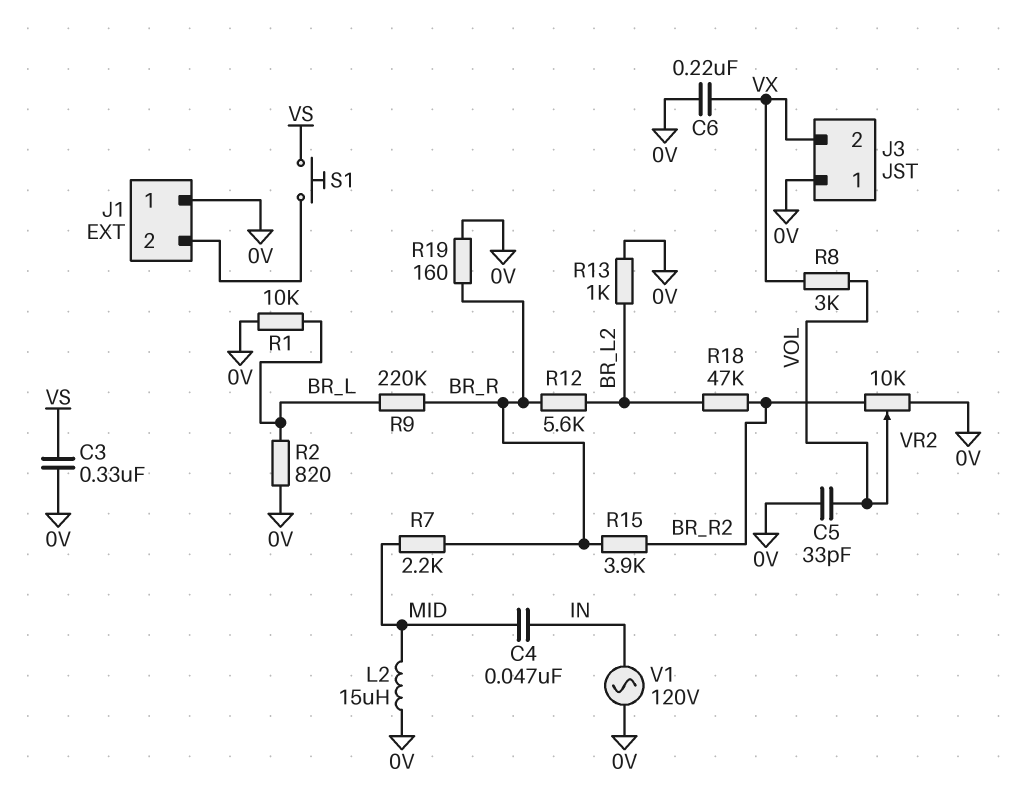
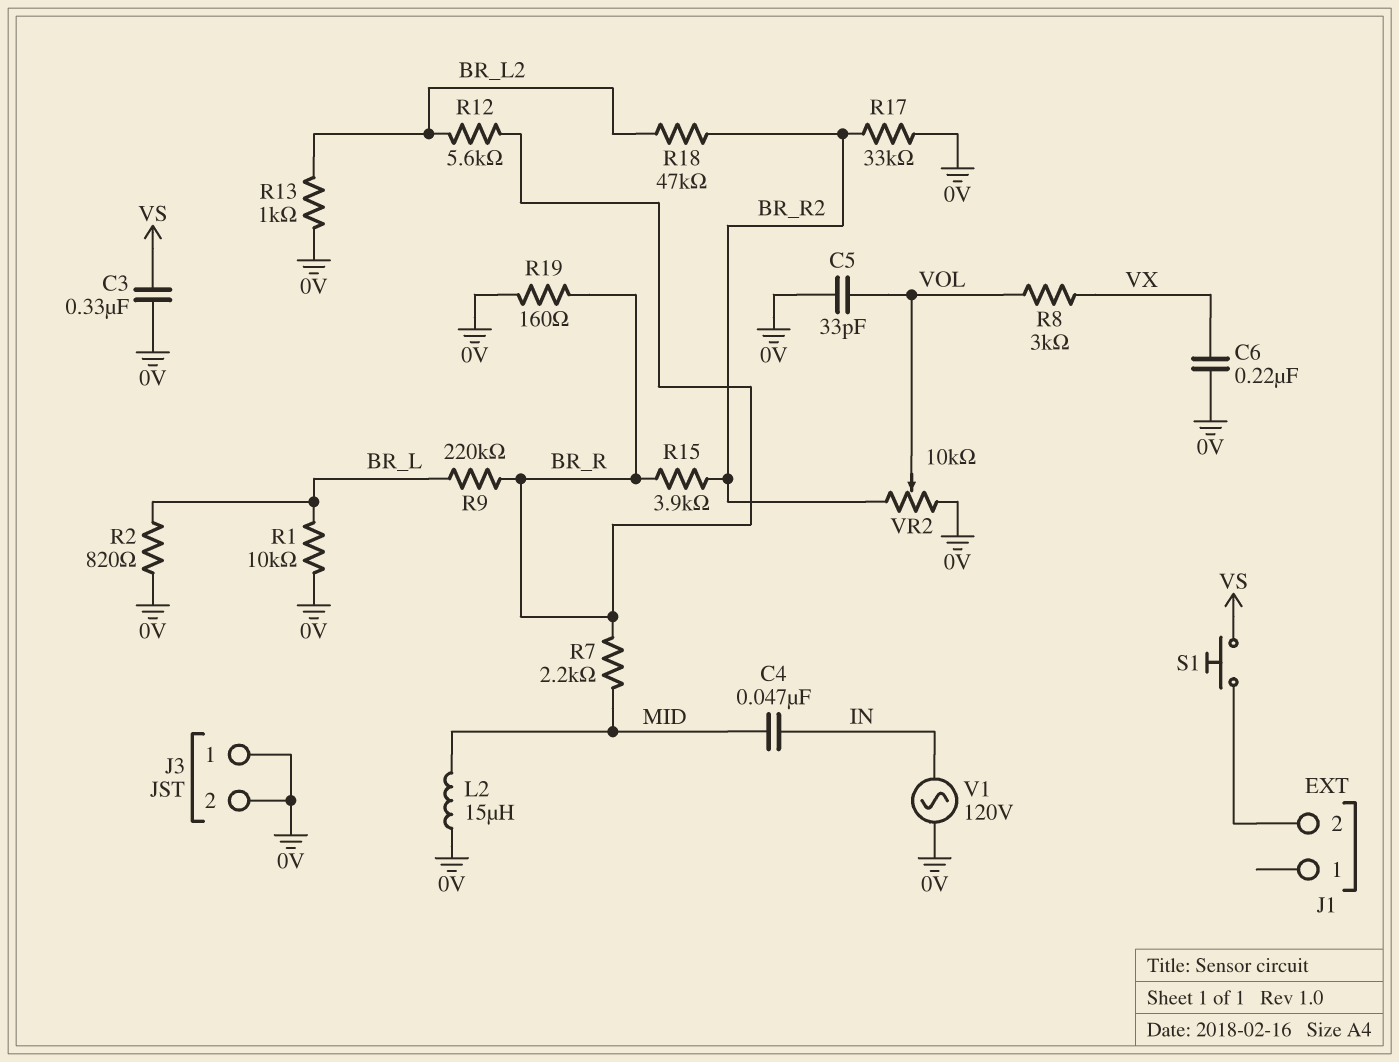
J1 pin 1: 0V -> none
J3 pin 2: VX -> 0V
R17: none -> 33k (0V, BR_R2)

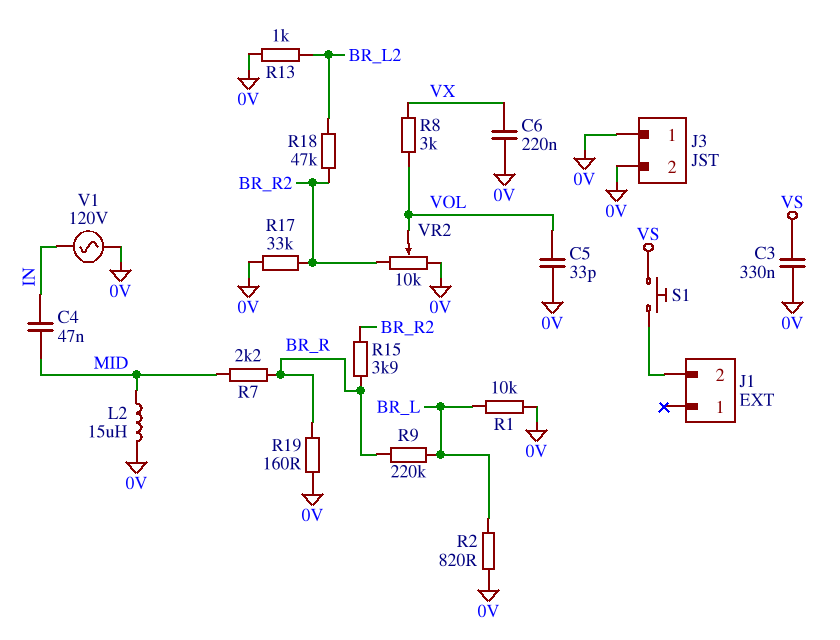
R12: 5.6k (BR_L2, BR_R) -> none

